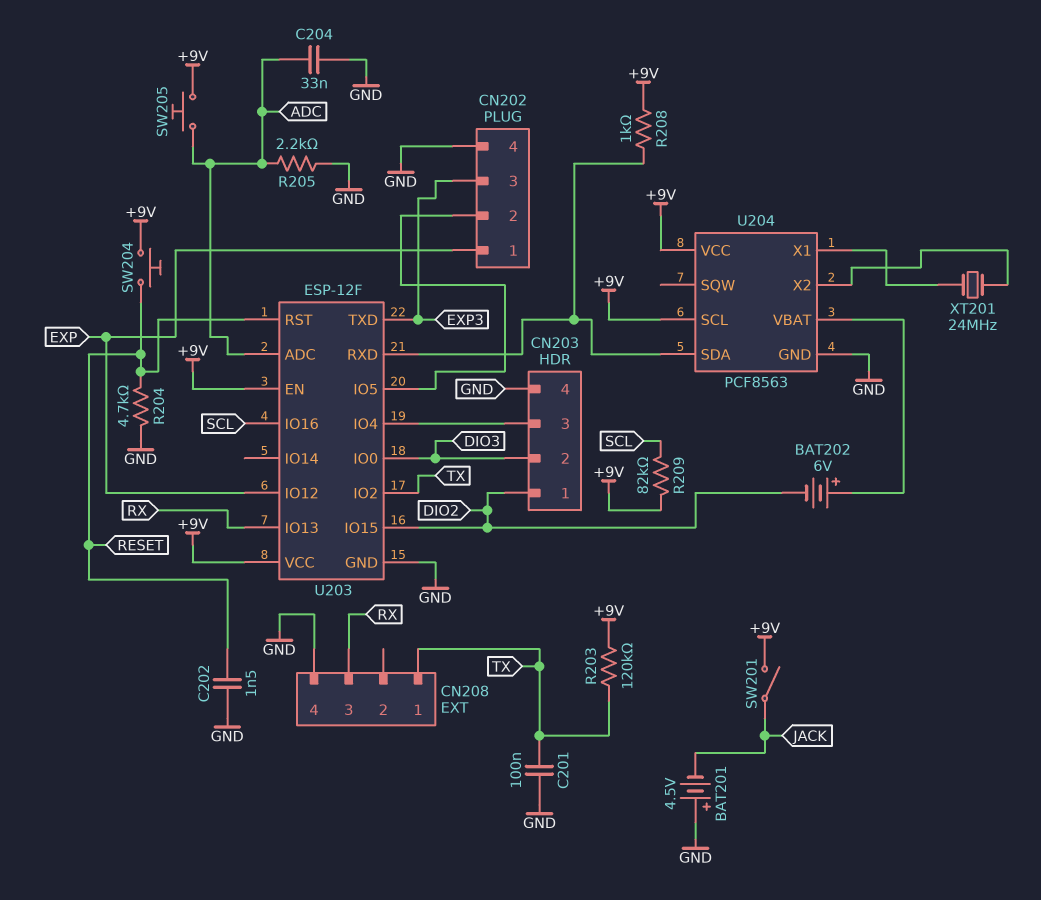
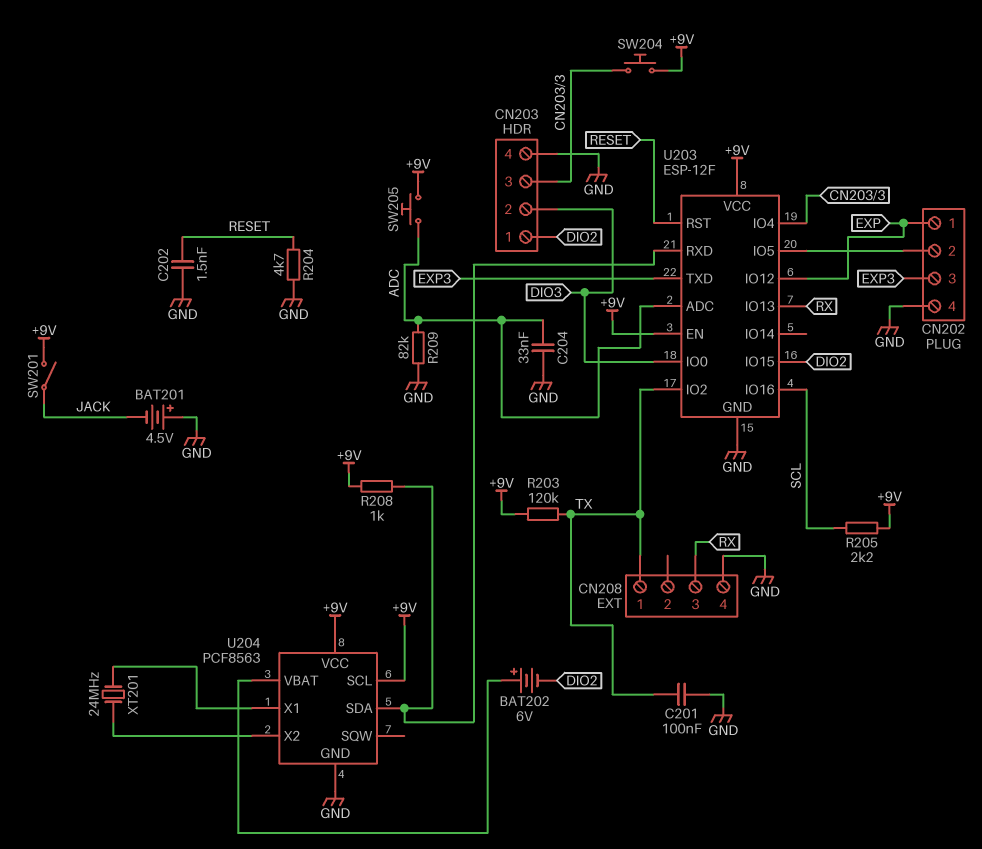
R205: 2.2k (ADC, GND) -> 2.2k (+9V, SCL)
R209: 82k (+9V, SCL) -> 82k (ADC, GND)
SW204: button (+9V, RESET) -> button (+9V, CN203/3)

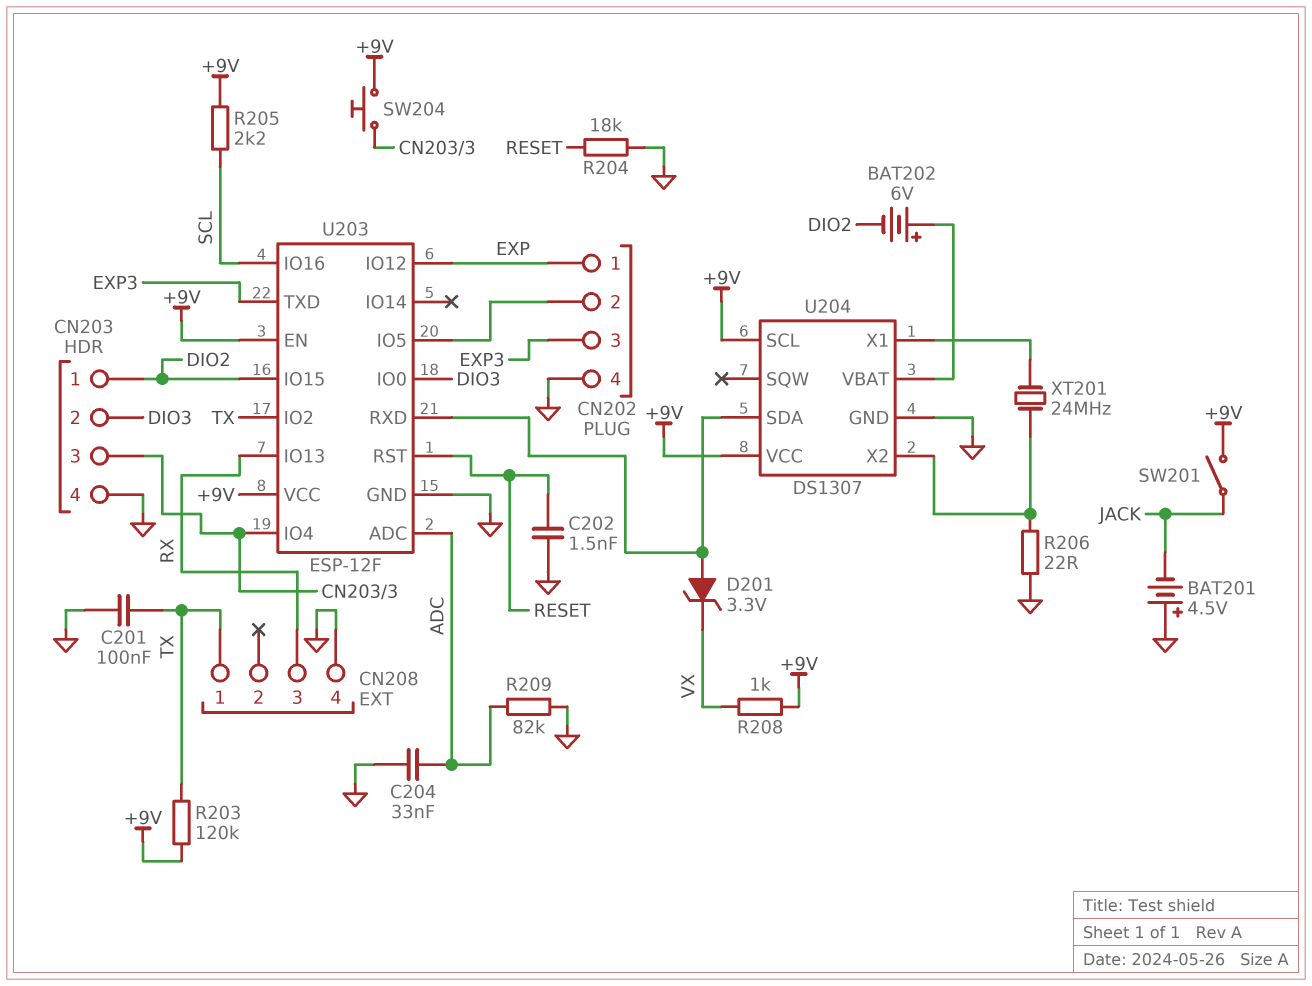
D201: none -> zener 3.3V (A U203/RXD, K VX)
R204: 4.7k (GND, RESET) -> 18k (GND, RESET)
R206: none -> 22 (GND, U204/X2)
R208: 1k (+9V, U203/RXD) -> 1k (+9V, VX)
SW205: button (+9V, ADC) -> none
U204: PCF8563 -> DS1307

